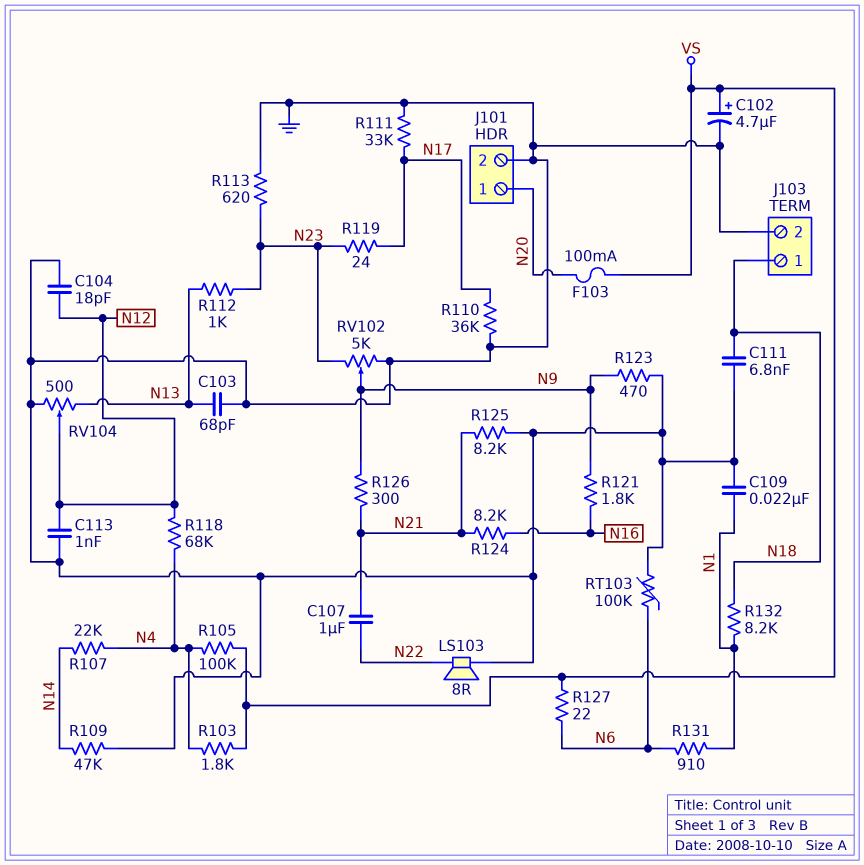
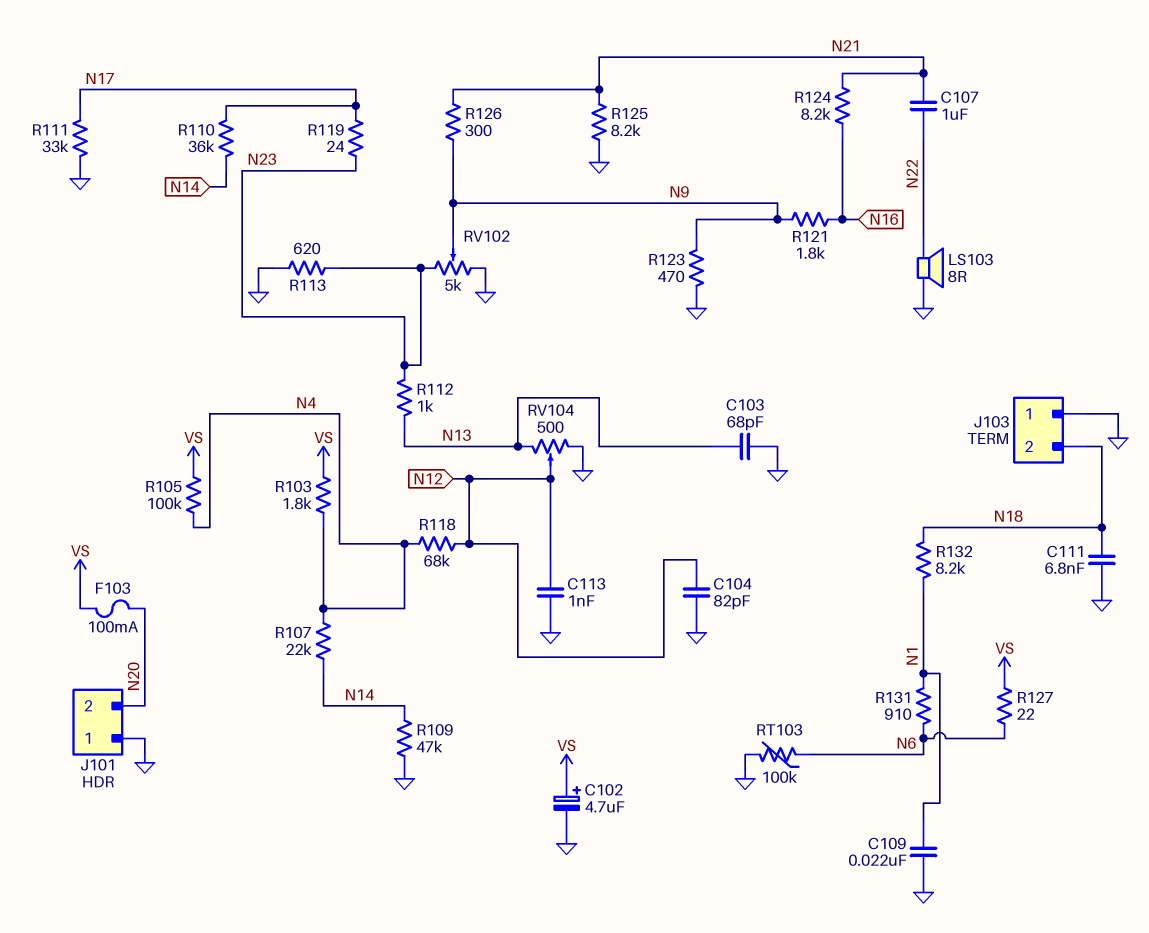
C104: 18pF (GND, N12) -> 82pF (GND, N12)
J101 pin 1: N20 -> GND
J101 pin 2: GND -> N20
J103 pin 1: N18 -> GND
J103 pin 2: GND -> N18
R110: 36k (GND, N17) -> 36k (N14, N17)

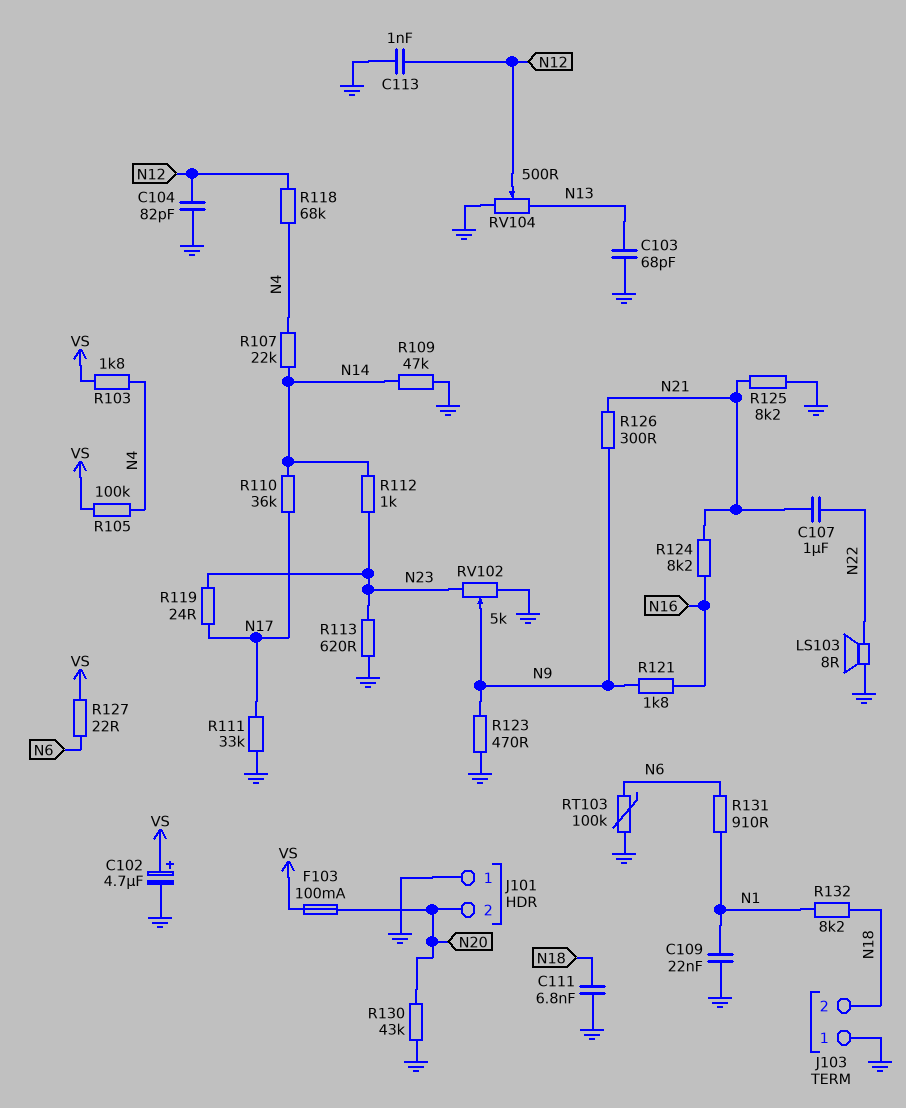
R112: 1k (N13, N23) -> 1k (N14, N23)
R130: none -> 43k (GND, N20)

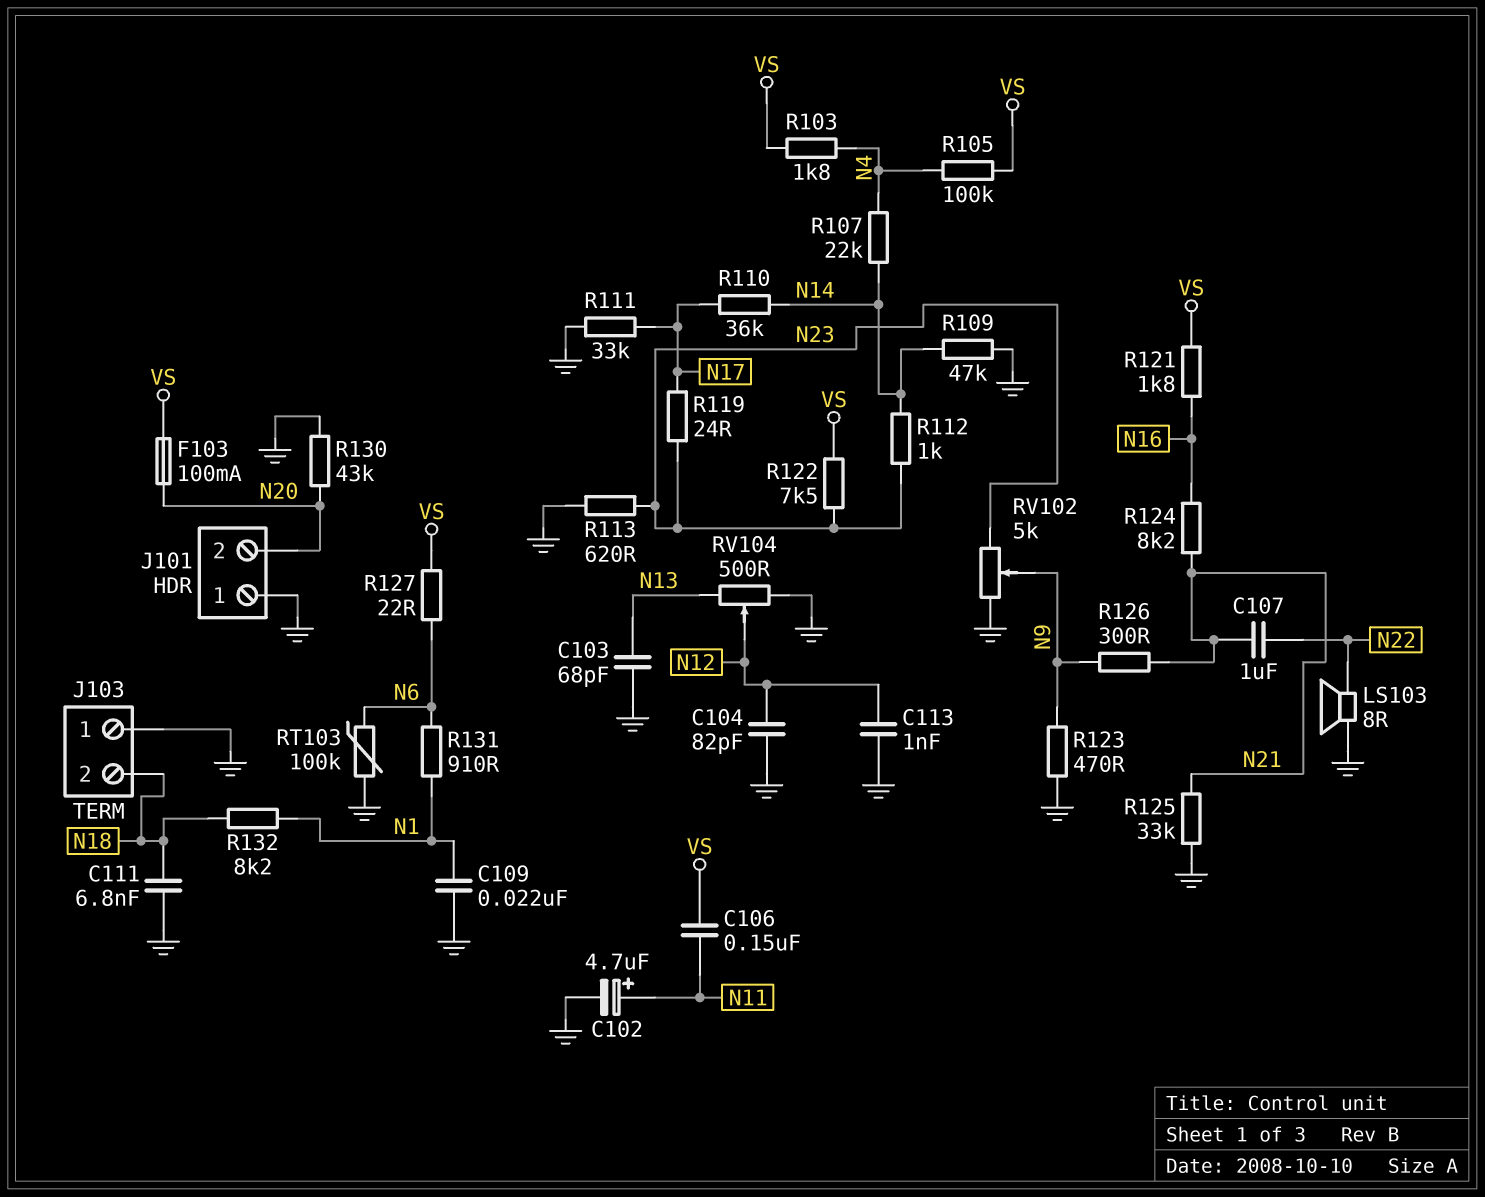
C102: 4.7uF (plus VS, minus GND) -> 4.7uF (plus N11, minus GND)
C106: none -> 150nF (N11, VS)
R118: 68k (N4, N12) -> none
R121: 1.8k (N9, N16) -> 1.8k (N16, VS)
R122: none -> 7.5k (N23, VS)
R125: 8.2k (GND, N21) -> 33k (GND, N21)

